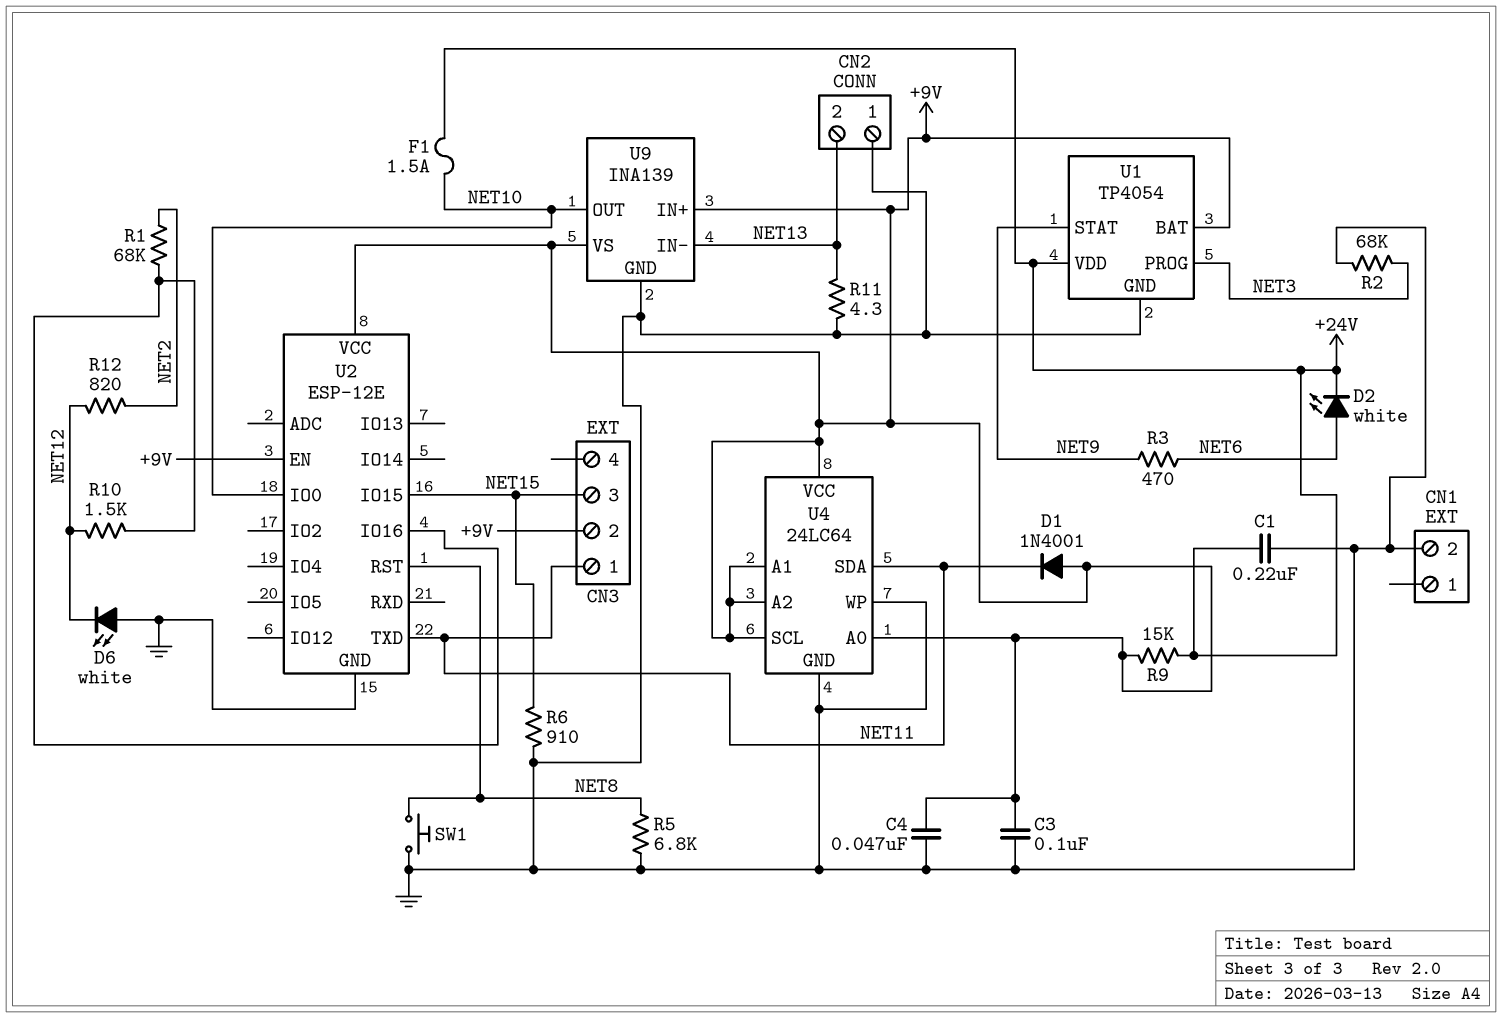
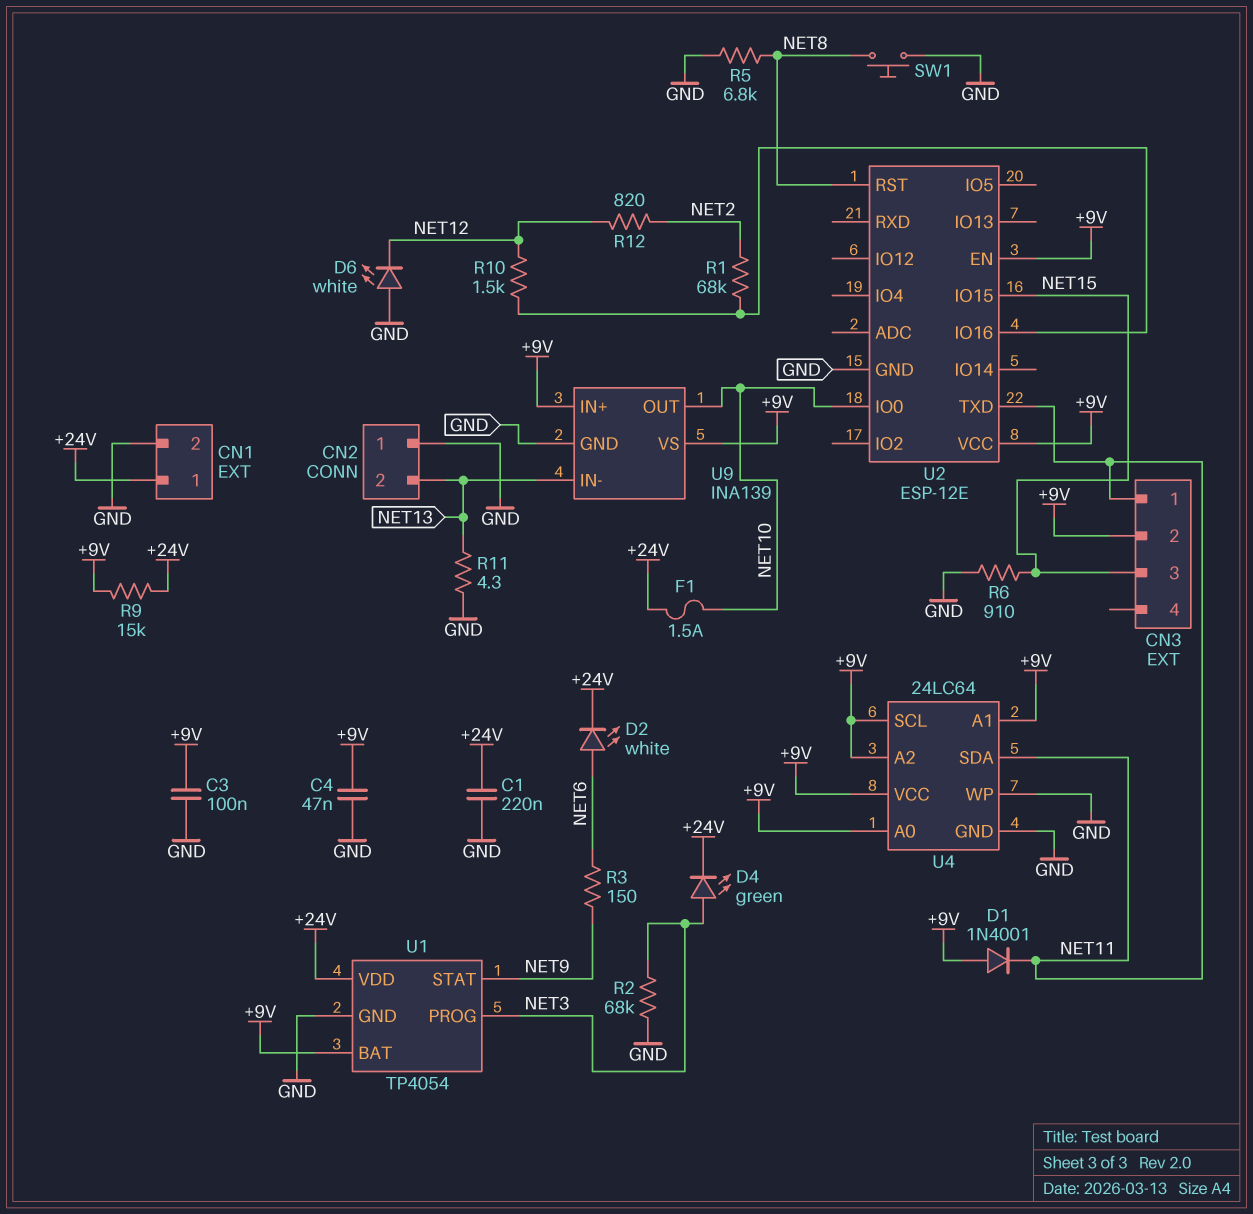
CN1 pin 1: none -> +24V
D4: none -> LED green (A NET3, K +24V)
R3: 470 (NET6, NET9) -> 150 (NET6, NET9)

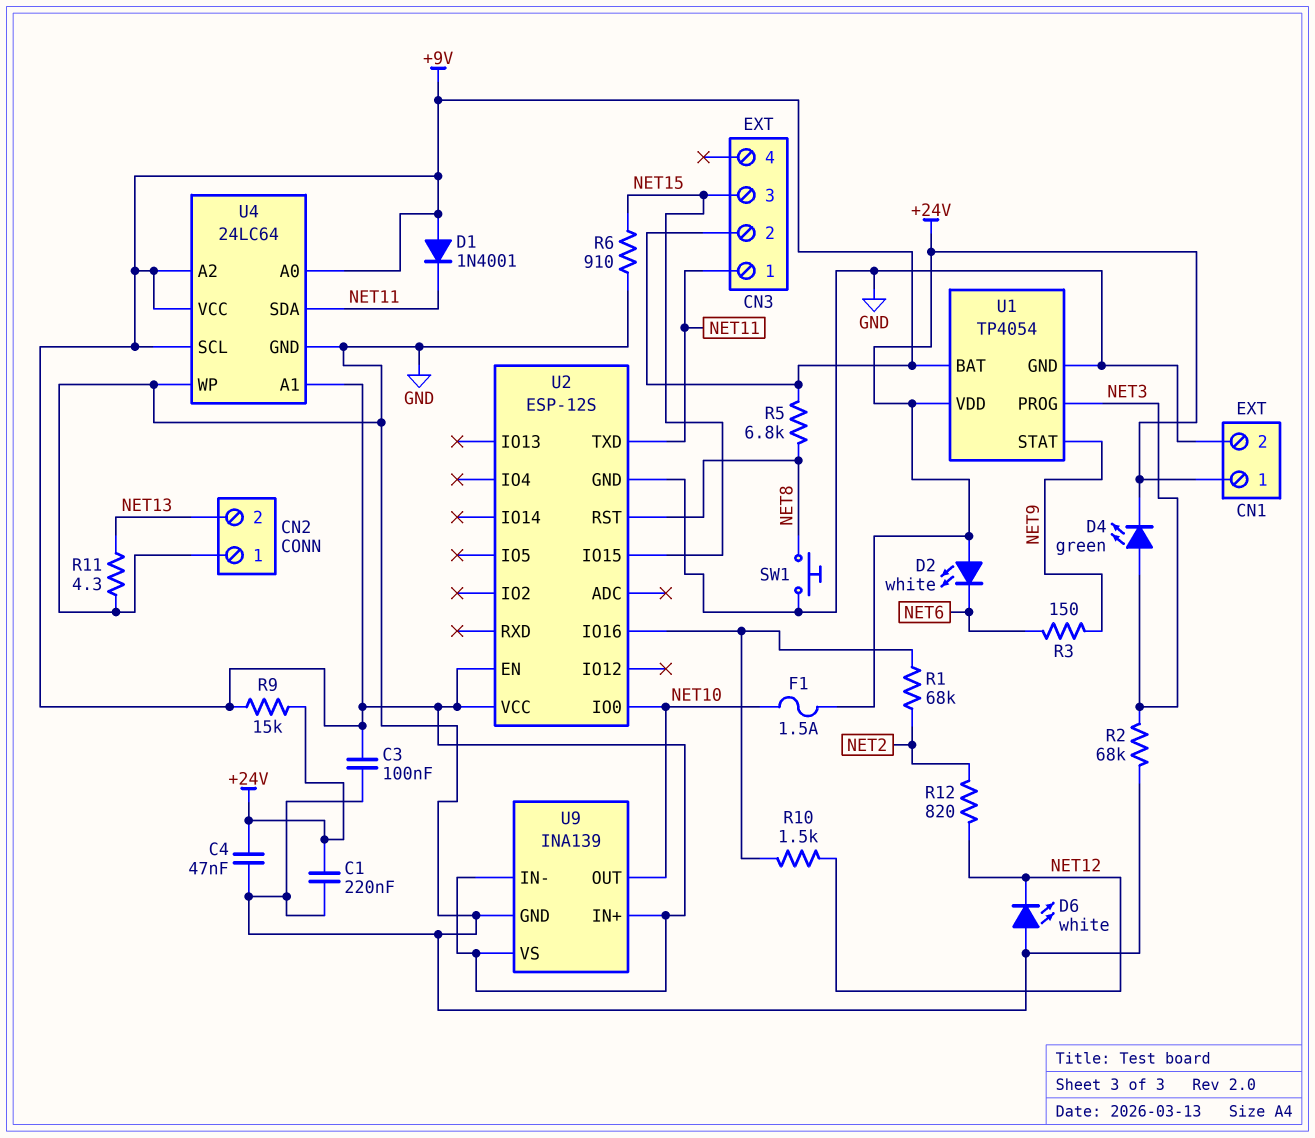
C4: 47nF (+9V, GND) -> 47nF (+24V, GND)
D2: LED white (A NET6, K +24V) -> LED white (A +24V, K NET6)
R5: 6.8k (GND, NET8) -> 6.8k (+9V, NET8)
U2: ESP-12E -> ESP-12S
U9 pin IN-: NET13 -> +9V

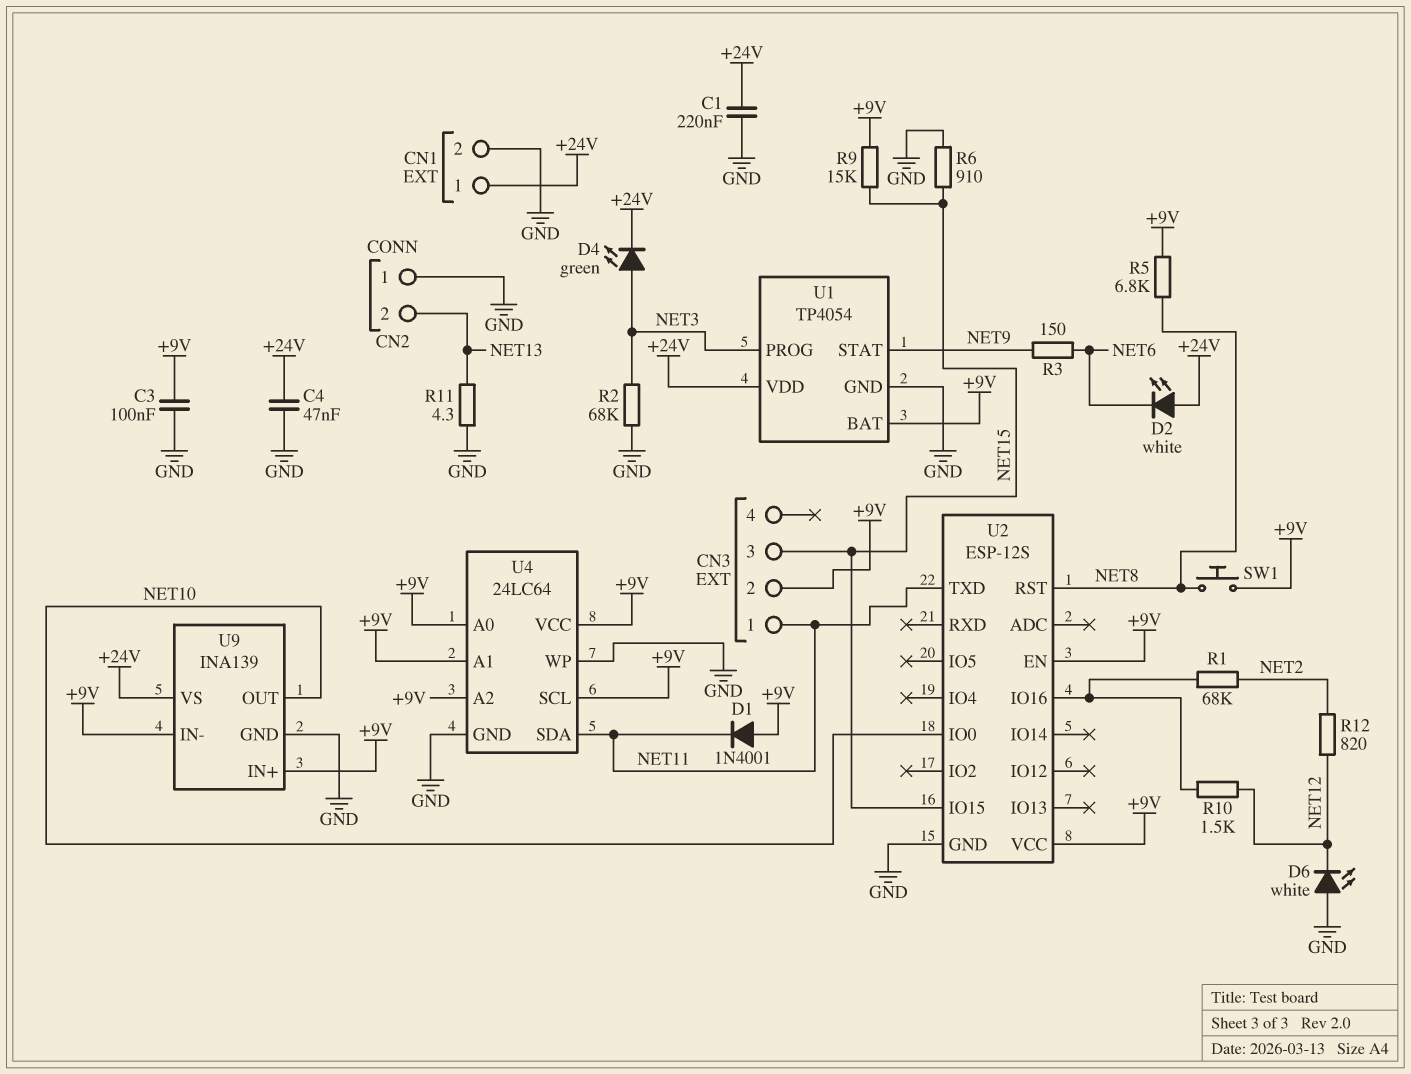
F1: 1.5A (+24V, NET10) -> none
R9: 15k (+9V, +24V) -> 15k (+9V, NET15)
SW1: button (GND, NET8) -> button (+9V, NET8)
U9 pin VS: +9V -> +24V

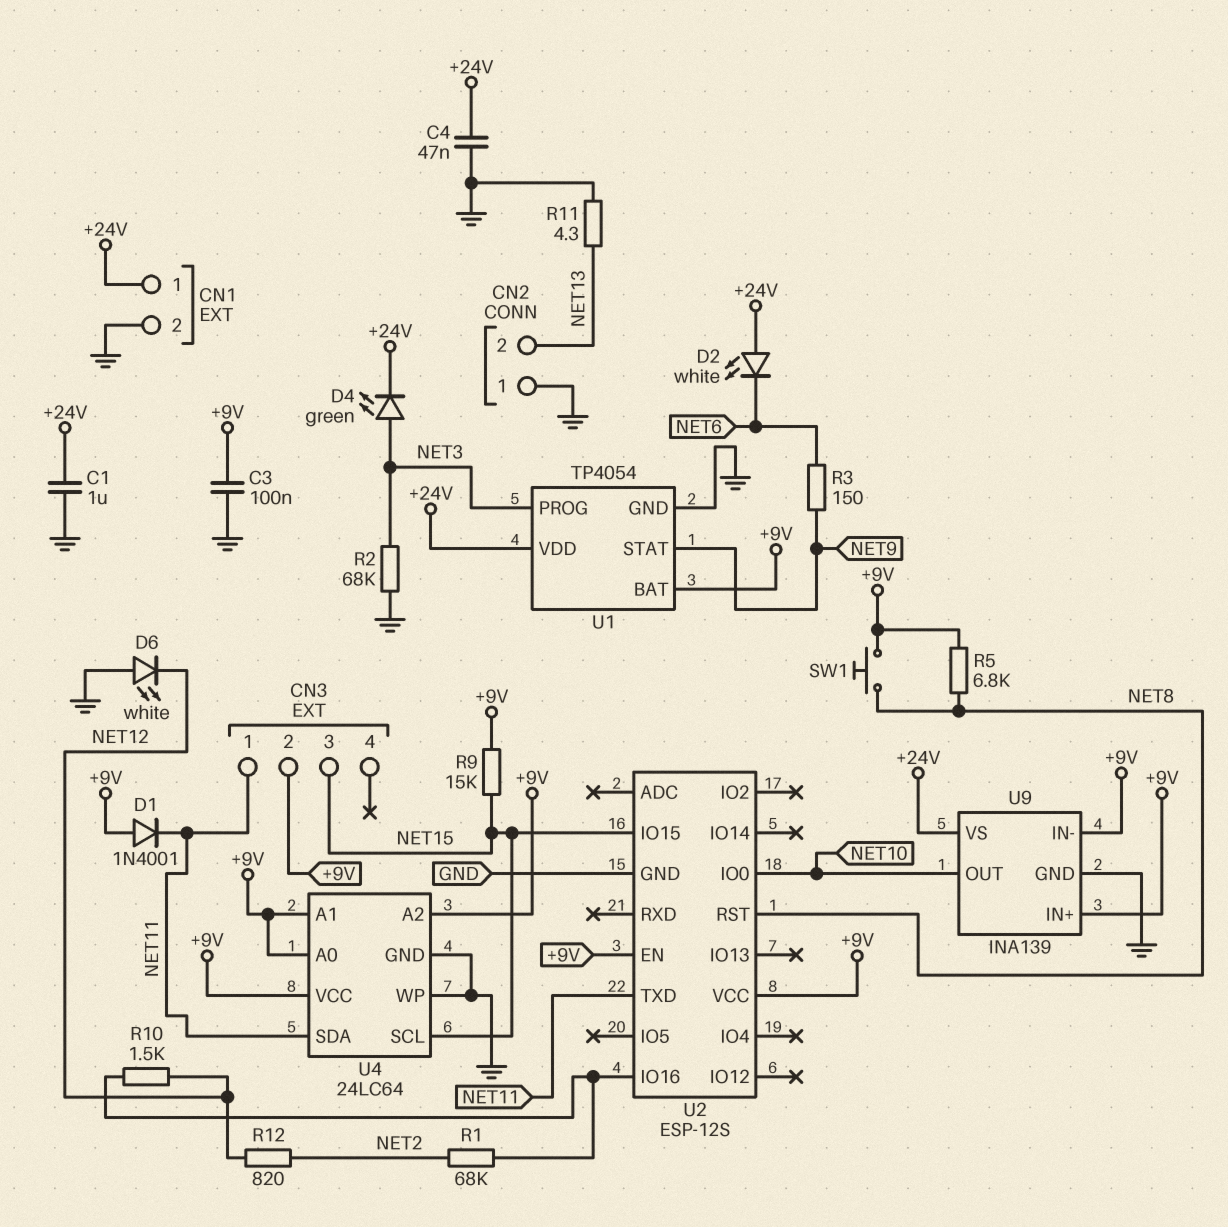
C1: 220nF (+24V, GND) -> 1uF (+24V, GND)
R6: 910 (GND, NET15) -> none
U4 pin SCL: +9V -> NET15

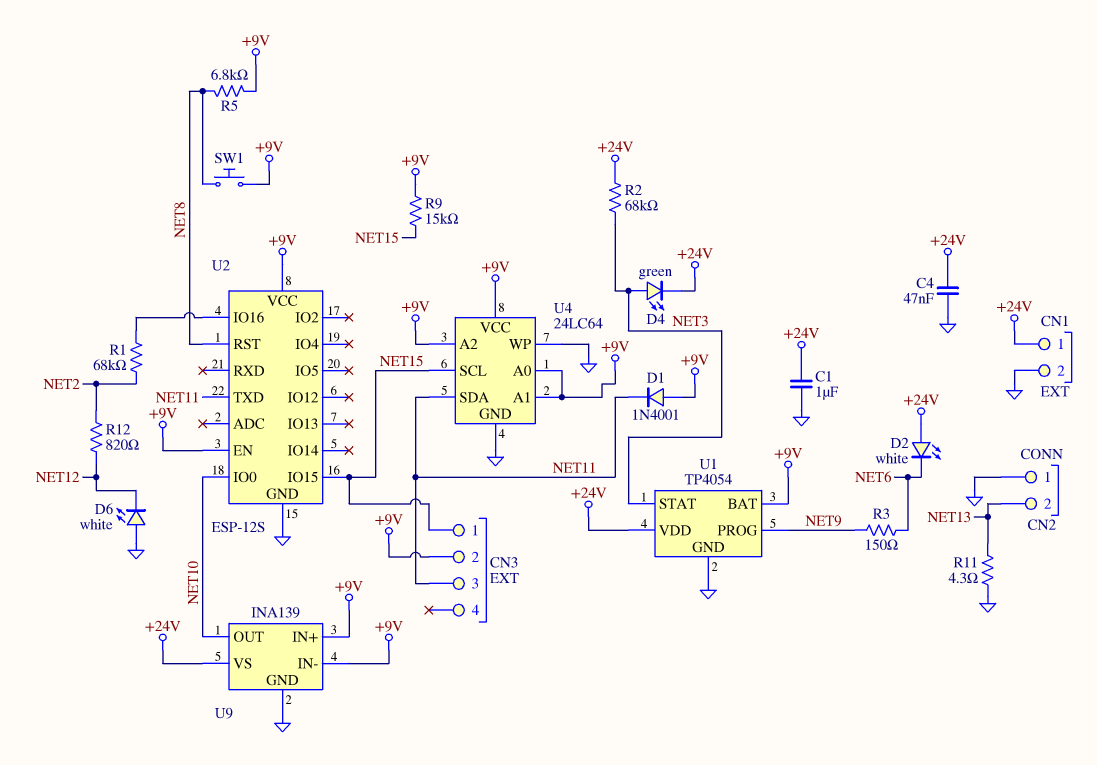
C3: 100nF (+9V, GND) -> none
CN3 pin 1: NET11 -> NET15
CN3 pin 3: NET15 -> NET11
R2: 68k (GND, NET3) -> 68k (+24V, NET3)
R10: 1.5k (NET12, U2/IO16) -> none
U1 pin PROG: NET3 -> NET9
U1 pin STAT: NET9 -> NET3

